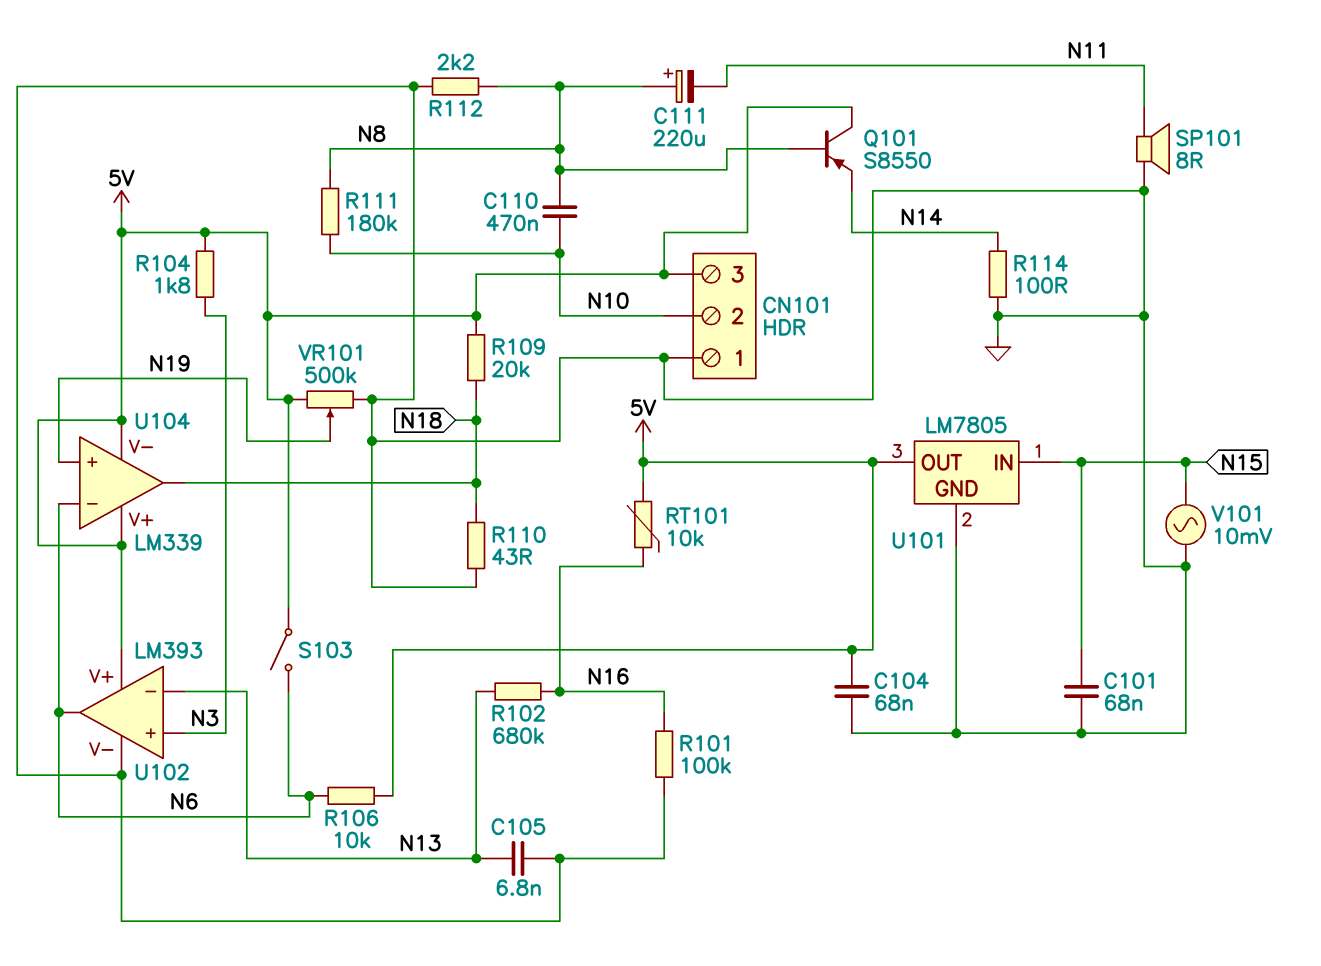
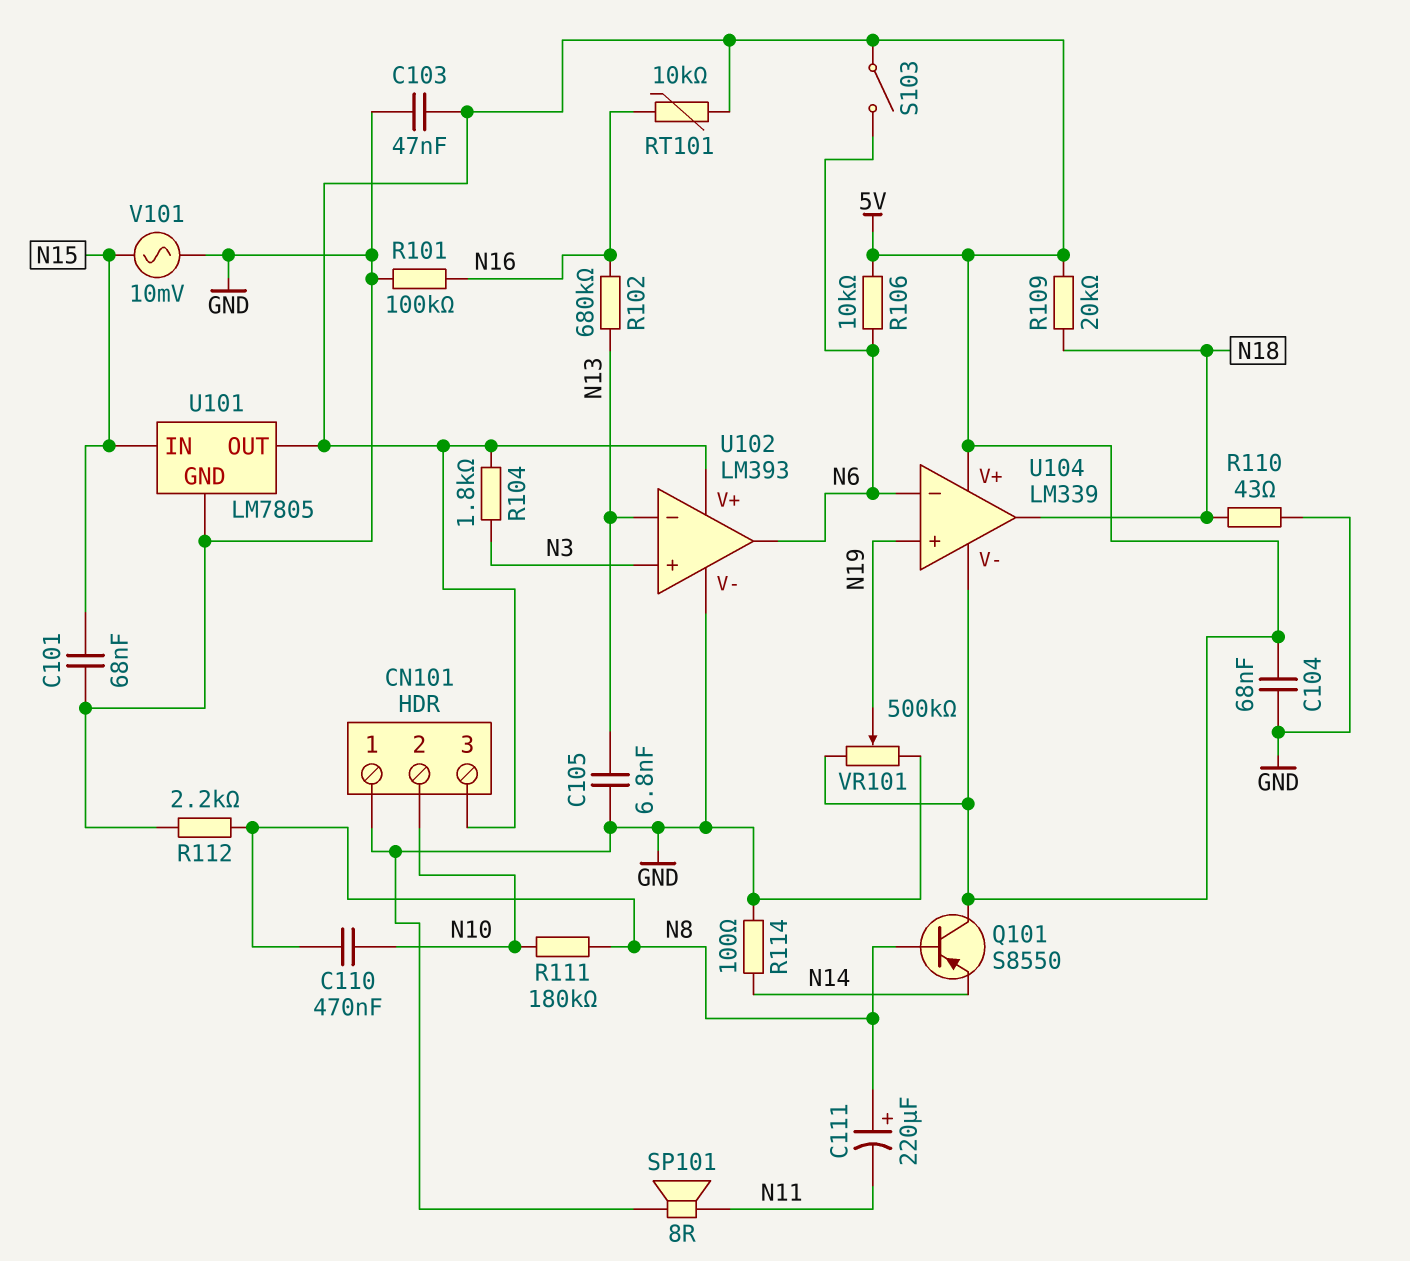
C103: none -> 47nF (5V, GND)

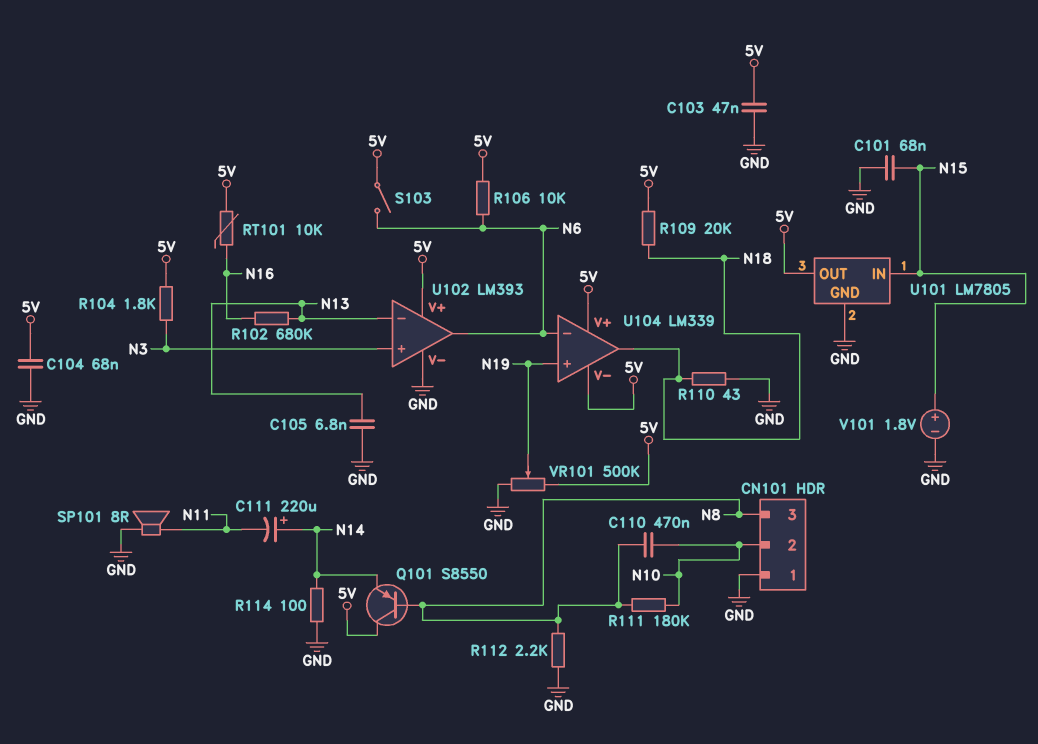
C111: 220uF (plus N8, minus N11) -> 220uF (plus N14, minus N11)
CN101 pin 3: 5V -> N8
R101: 100k (GND, N16) -> none
V101: AC 10mV (GND, N15) -> 1.8V (plus N15, minus GND)

